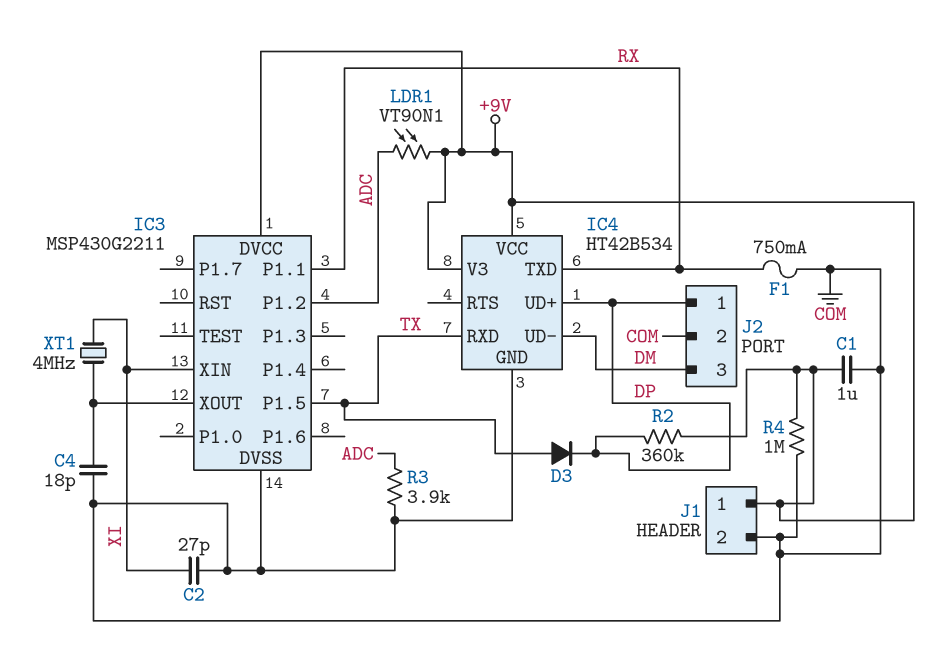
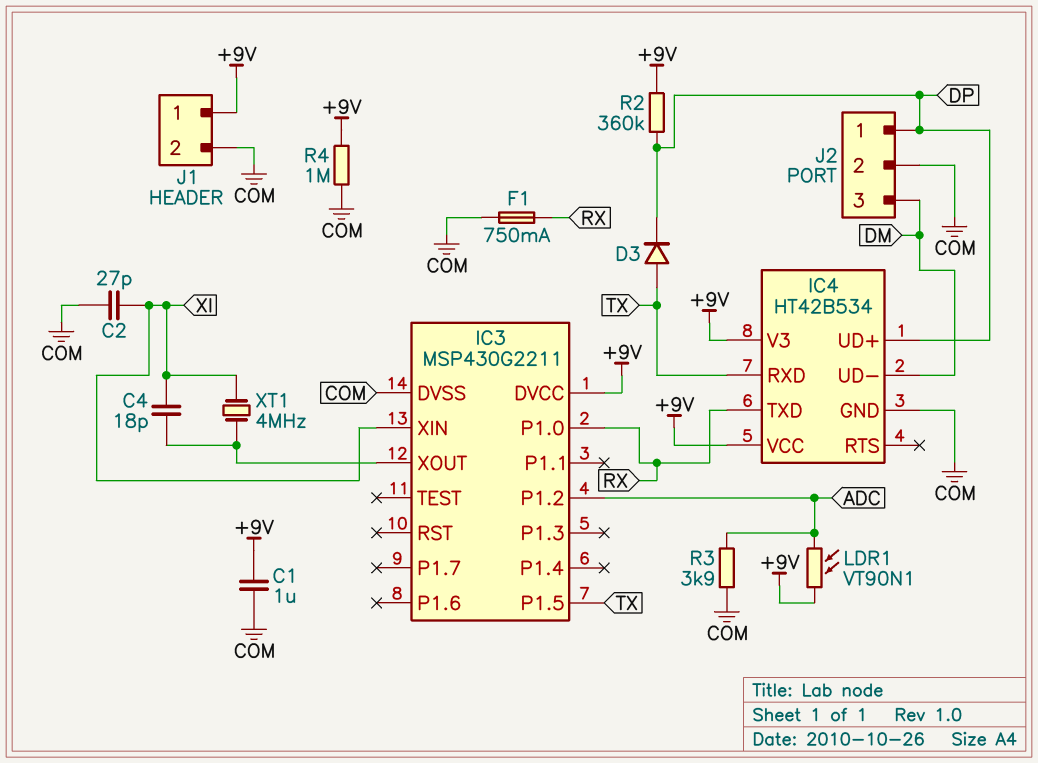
C4: 18pF (COM, IC3/XOUT) -> 18pF (IC3/XOUT, XI)
IC3 pin P1.0: none -> RX
IC3 pin P1.1: RX -> none

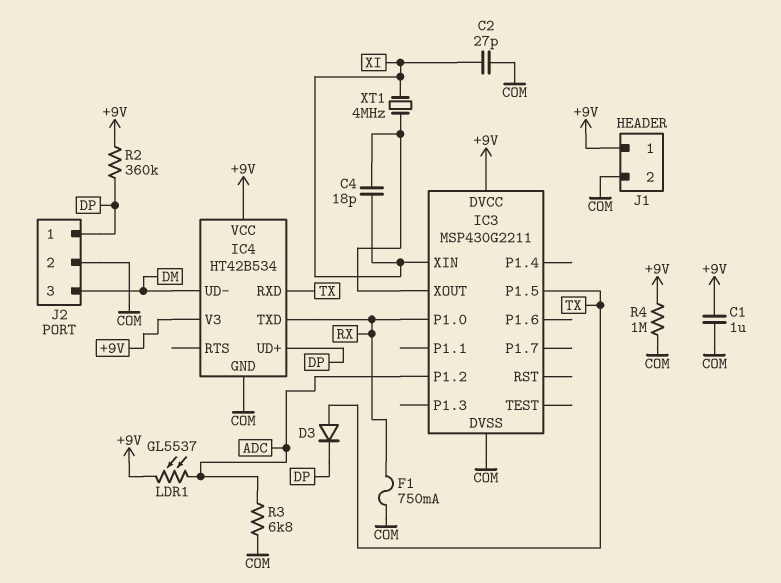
LDR1: VT90N1 (+9V, ADC) -> GL5537 (+9V, ADC)
R3: 3.9k (ADC, COM) -> 6.8k (ADC, COM)

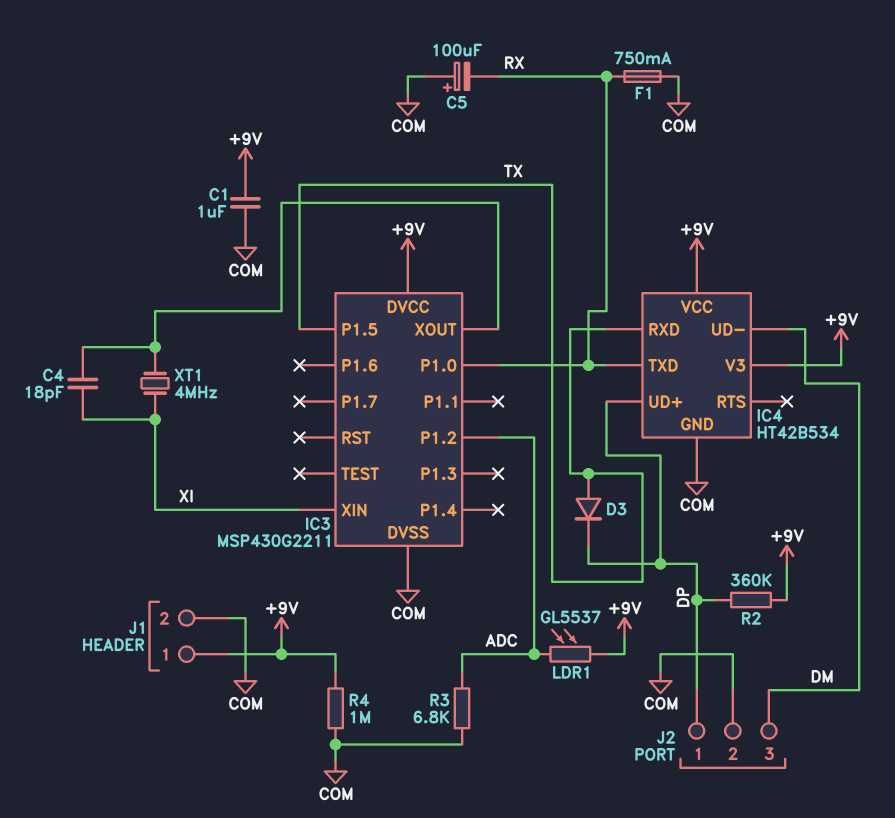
C2: 27pF (COM, XI) -> none
C5: none -> 100uF (plus COM, minus RX)

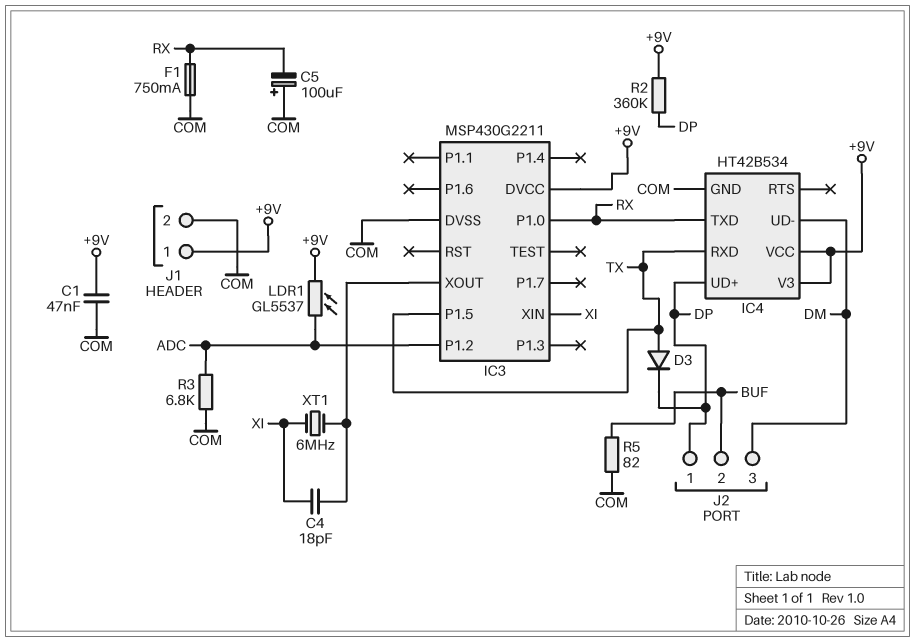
C1: 1uF (+9V, COM) -> 47nF (+9V, COM)
J2 pin 2: COM -> BUF
R4: 1M (+9V, COM) -> none
R5: none -> 82 (BUF, COM)
XT1: 4MHz (IC3/XOUT, XI) -> 6MHz (IC3/XOUT, XI)

